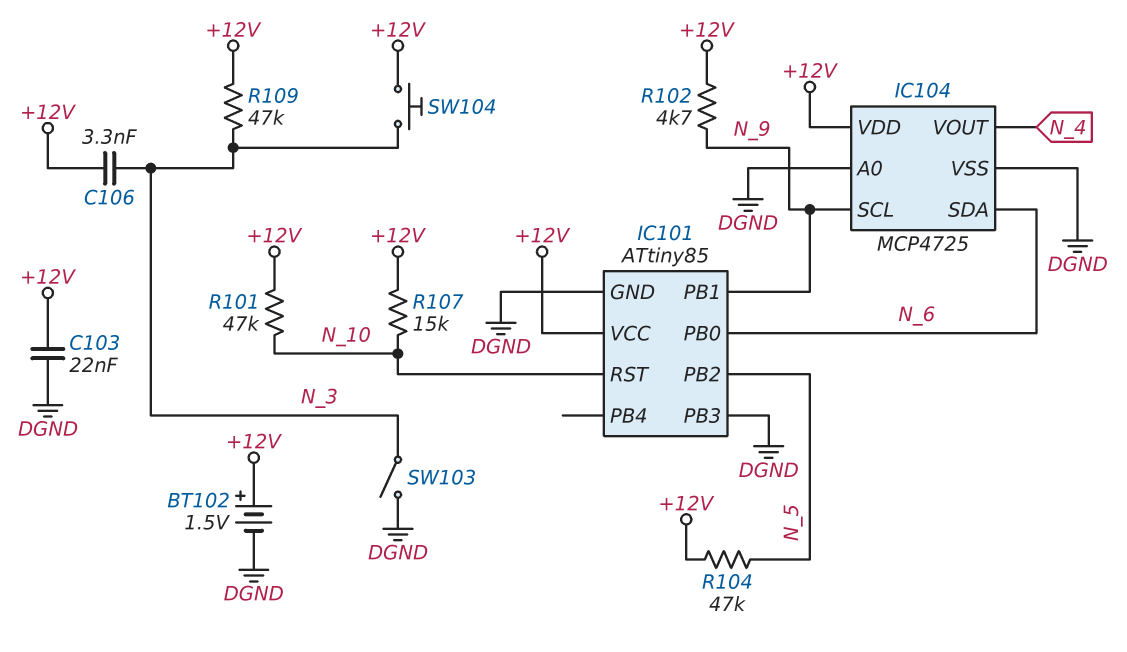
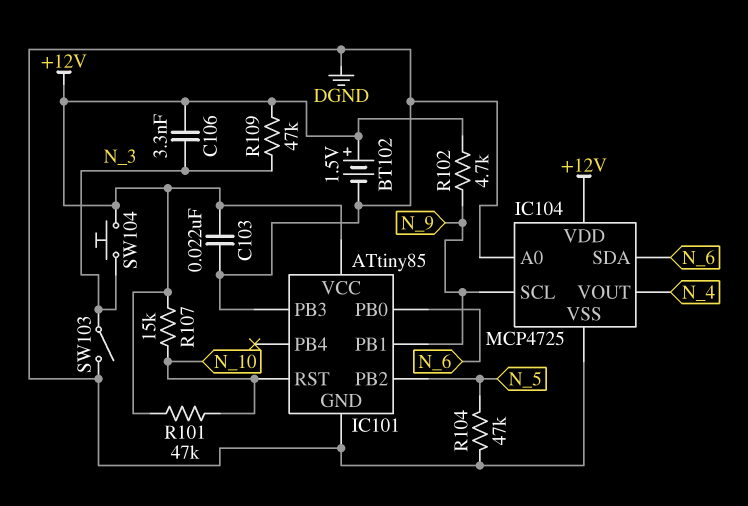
R104: 47k (+12V, N_5) -> 47k (DGND, N_5)

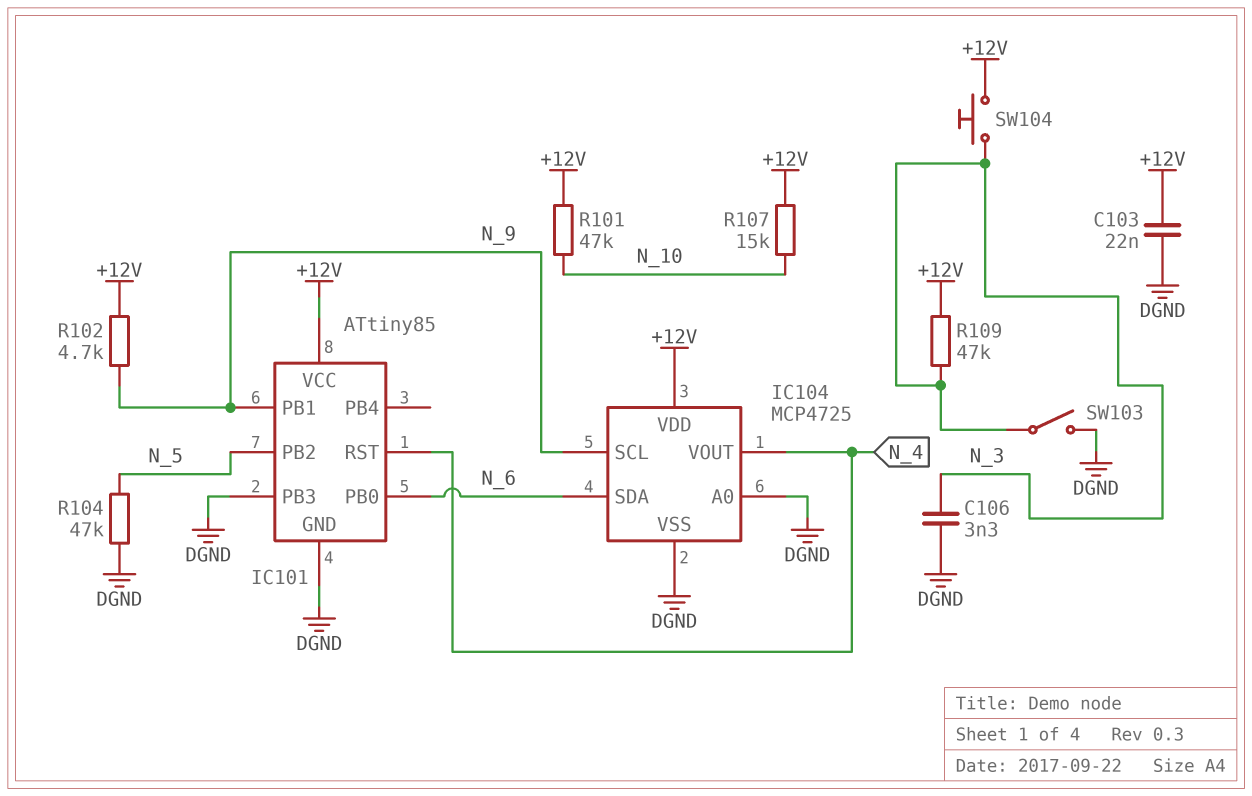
BT102: 1.5V (plus +12V, minus DGND) -> none
C106: 3.3nF (+12V, N_3) -> 3.3nF (DGND, N_3)
IC101 pin RST: N_10 -> N_4

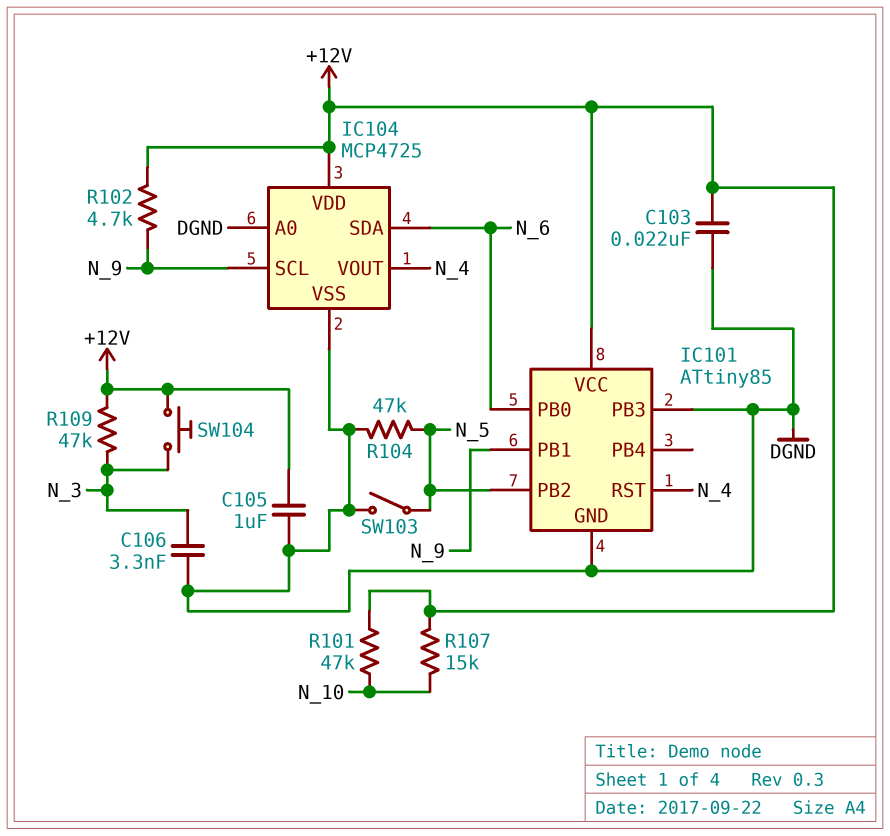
C105: none -> 1uF (+12V, DGND)
SW103: switch (DGND, N_3) -> switch (DGND, N_5)

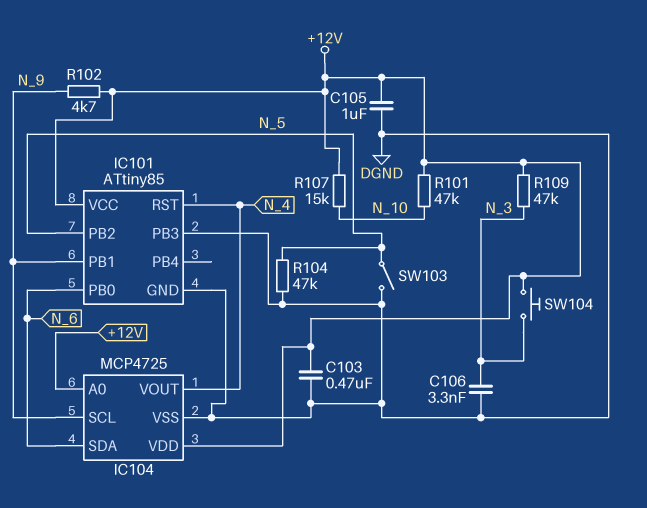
C103: 22nF (+12V, DGND) -> 470nF (+12V, DGND)
IC104 pin A0: DGND -> +12V

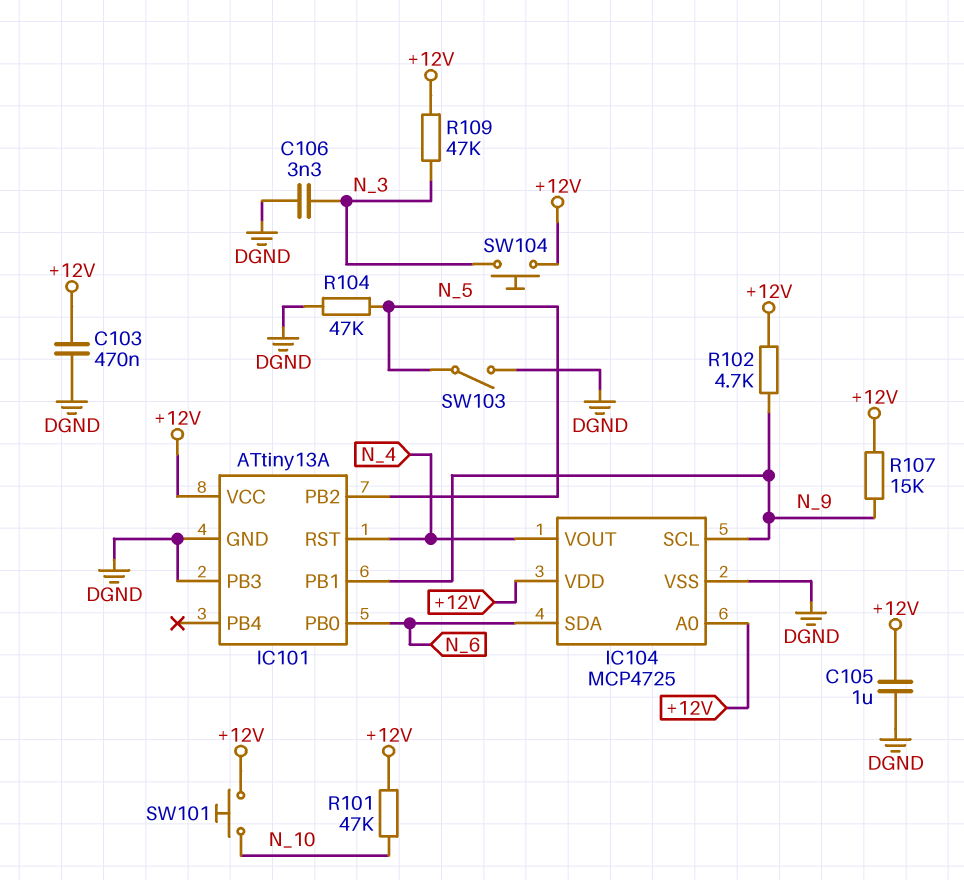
IC101: ATtiny85 -> ATtiny13A
R107: 15k (+12V, N_10) -> 15k (+12V, N_9)
SW101: none -> button (+12V, N_10)

